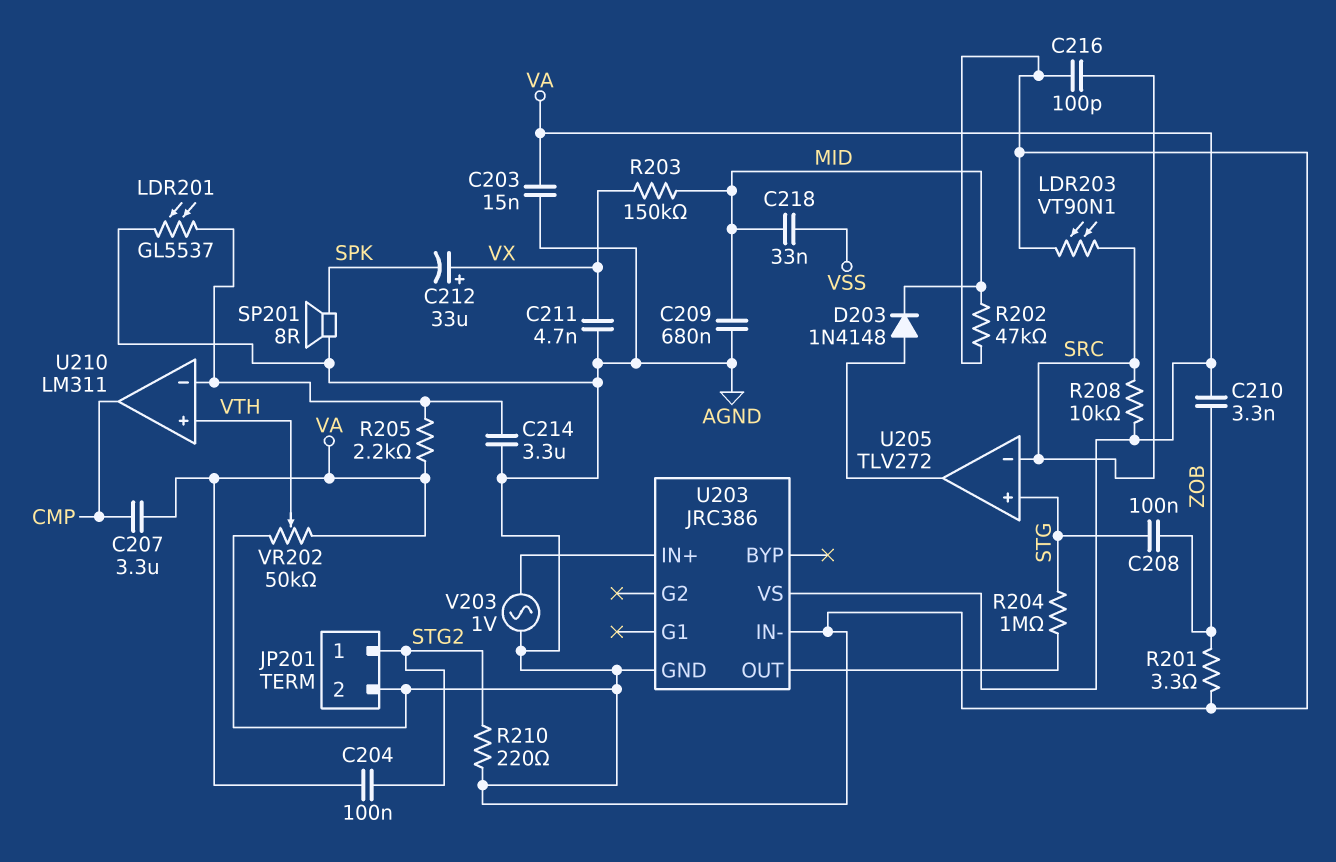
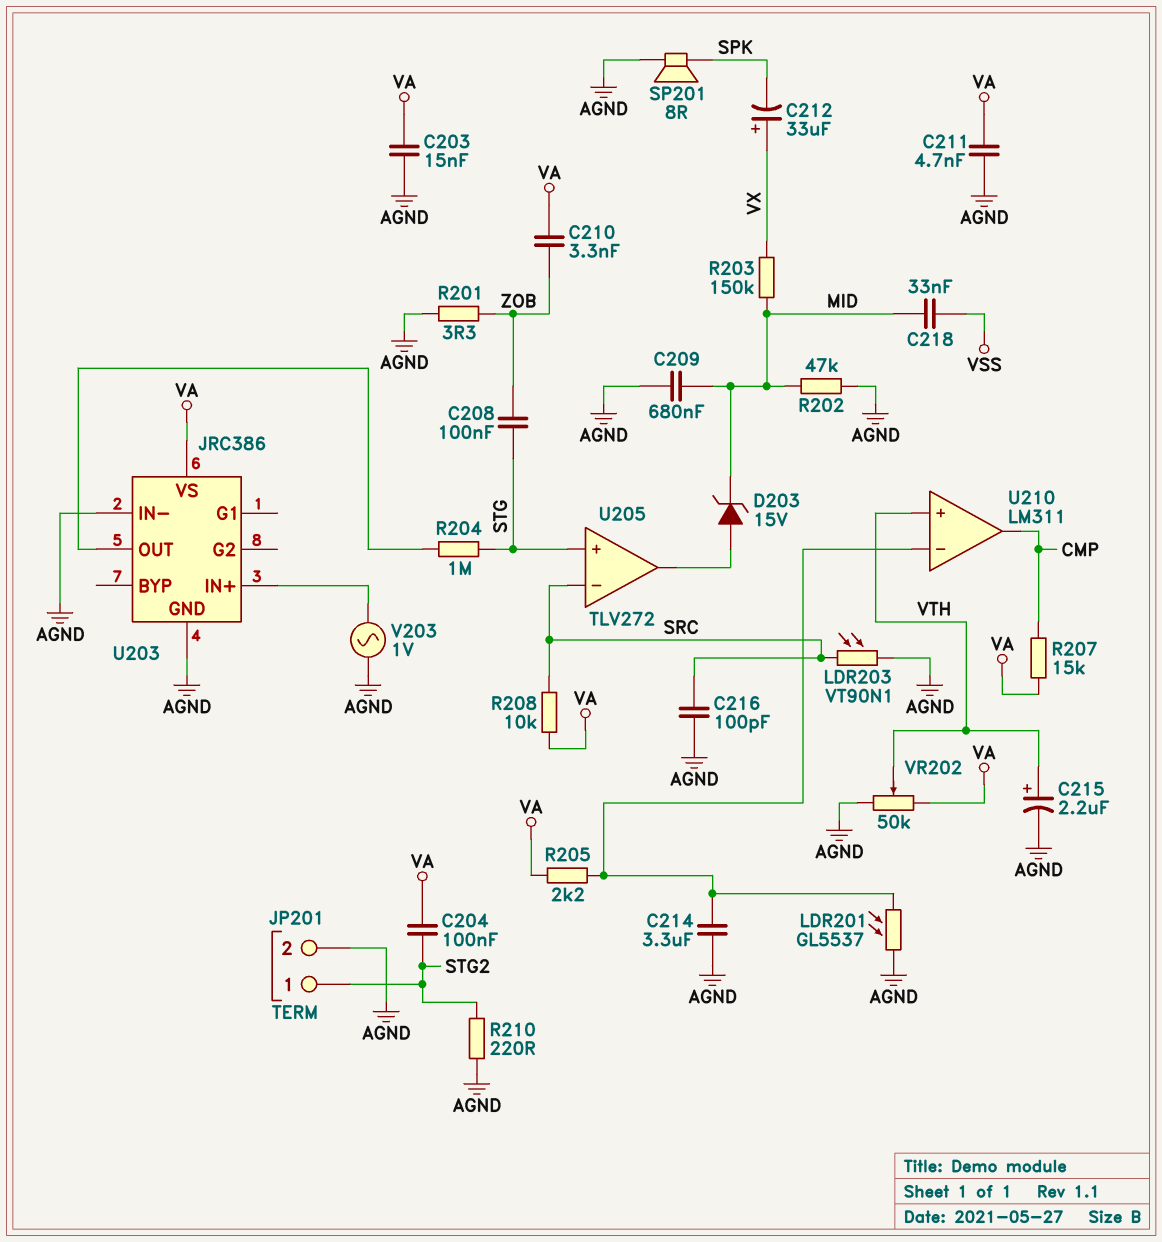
C207: 3.3uF (CMP, VA) -> none
C211: 4.7nF (AGND, VX) -> 4.7nF (AGND, VA)
C215: none -> 2.2uF (plus VTH, minus AGND)
D203: diode 1N4148 (A U205/out, K MID) -> zener 15V (A U205/out, K MID)
R207: none -> 15k (CMP, VA)

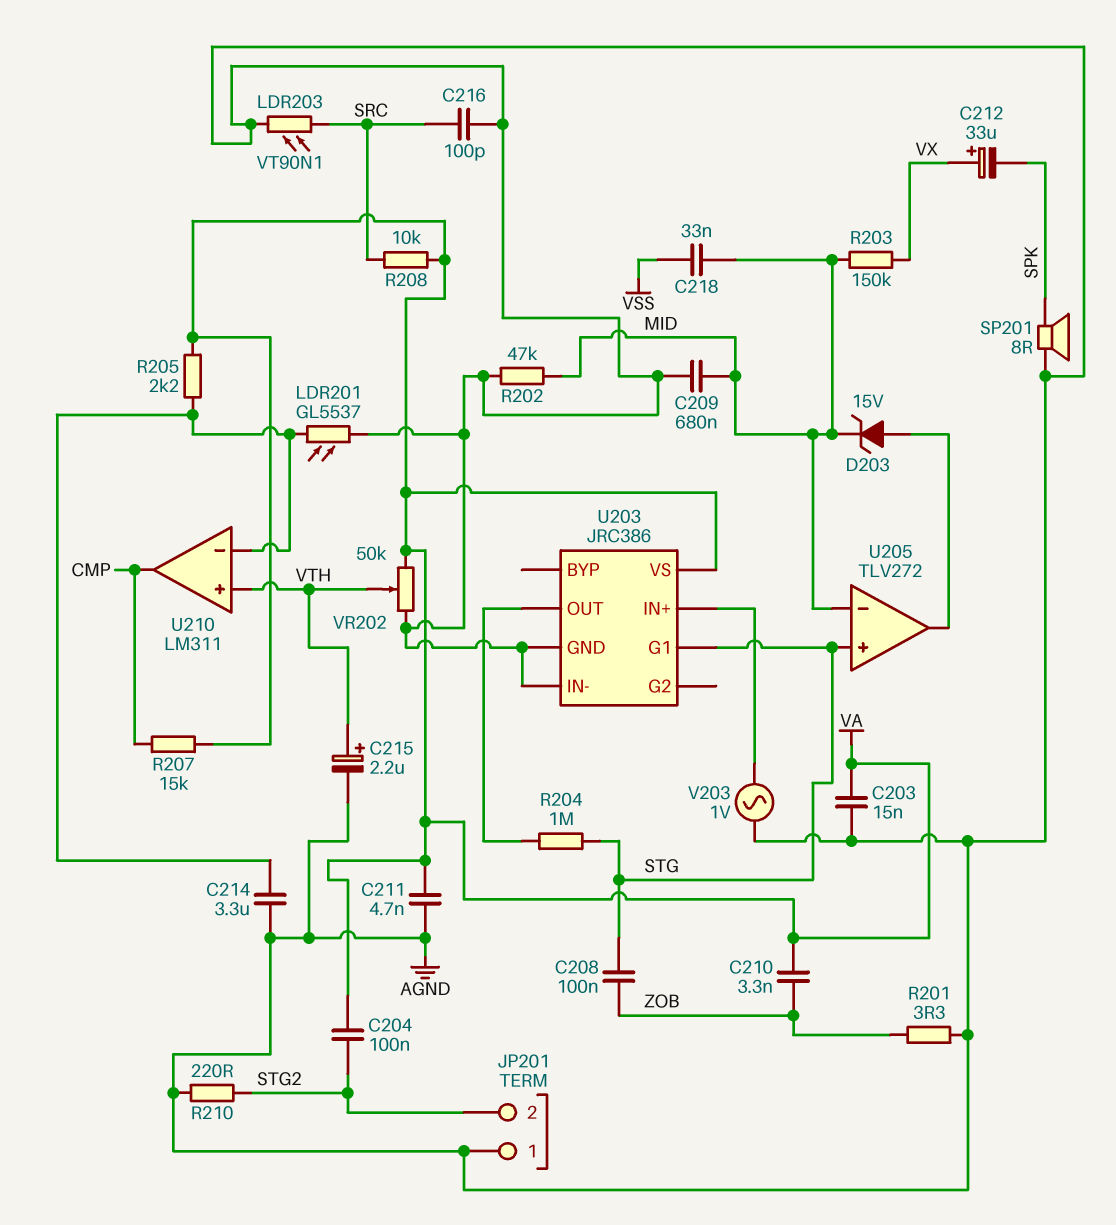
JP201 pin 1: STG2 -> AGND
JP201 pin 2: AGND -> STG2
U203 pin G1: none -> STG
U205 pin in-: SRC -> MID

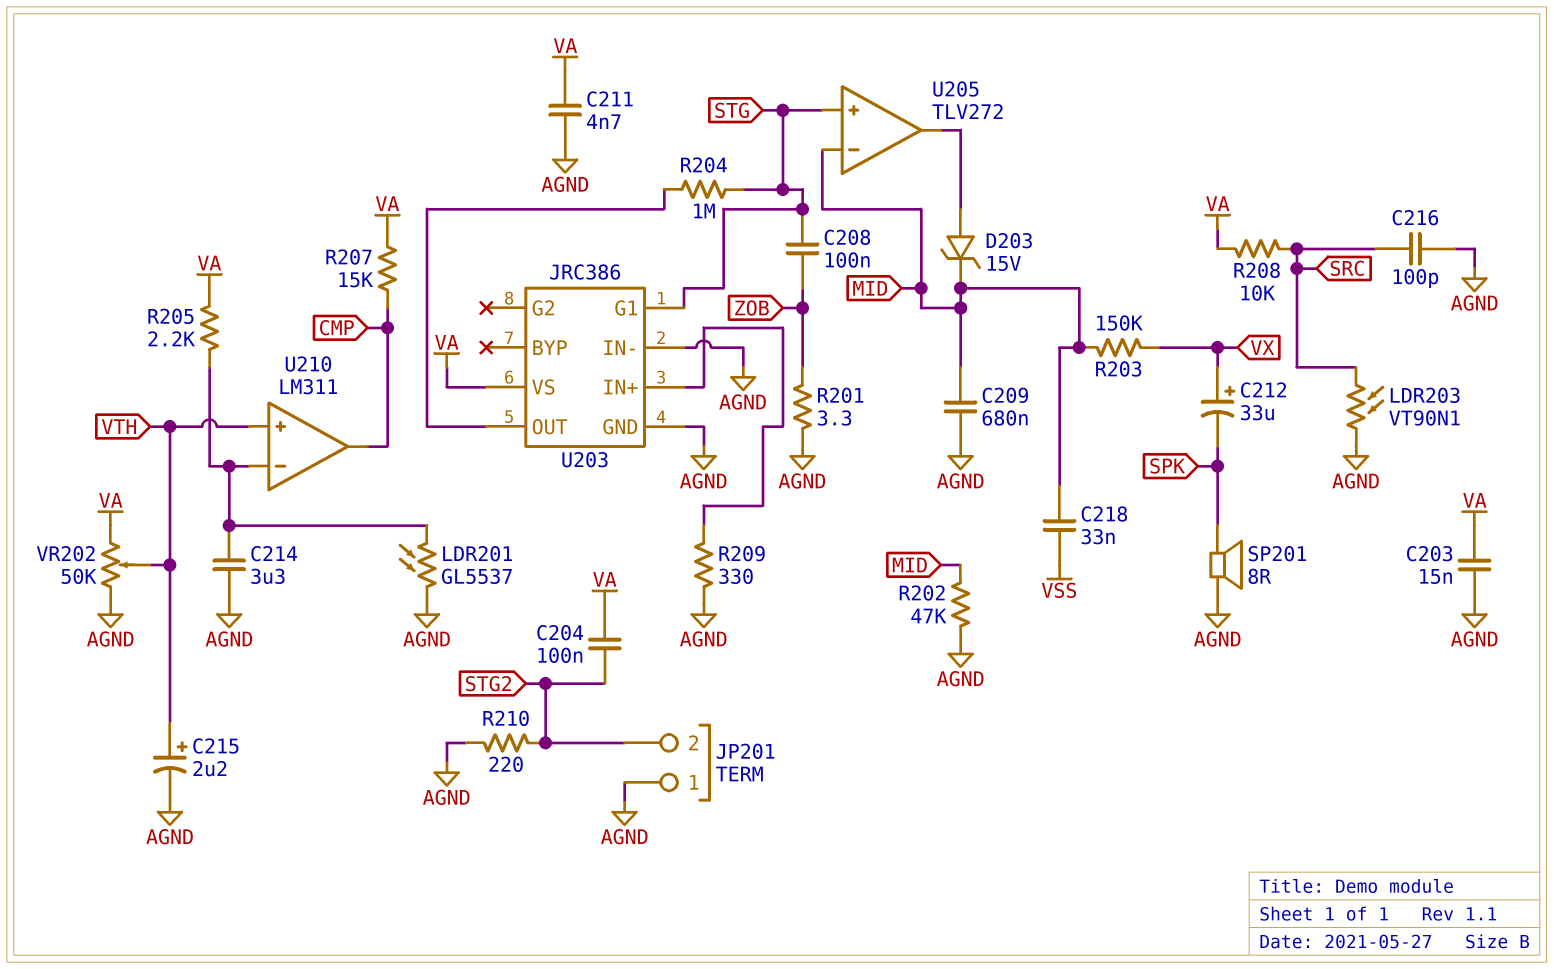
C210: 3.3nF (VA, ZOB) -> none
R209: none -> 330 (AGND, U203/IN+)
V203: AC 1V (AGND, U203/IN+) -> none

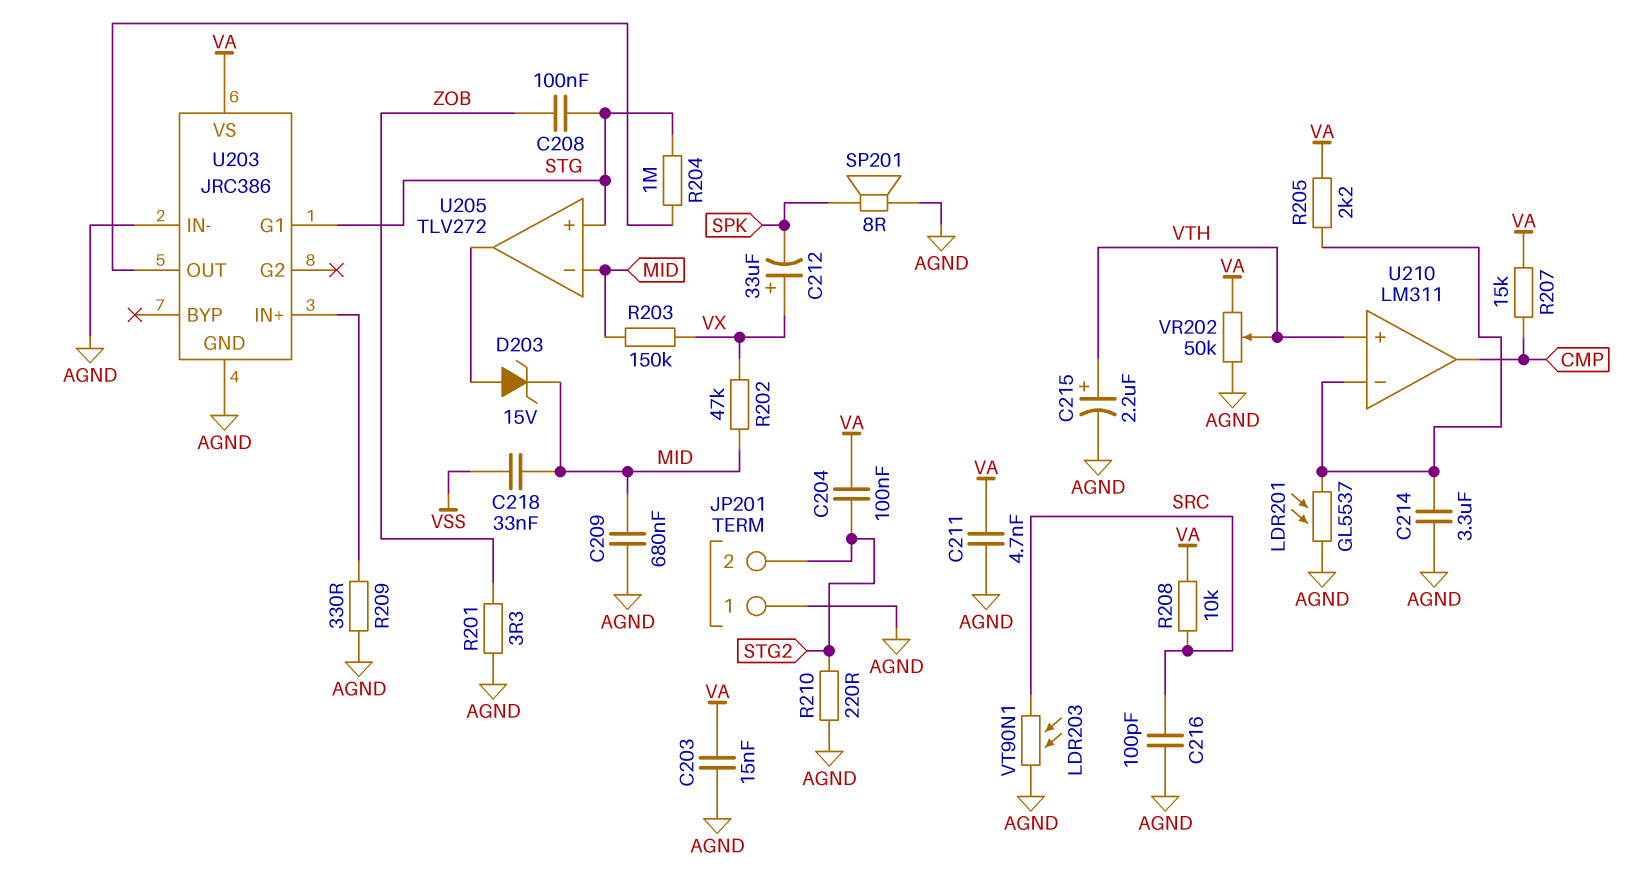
R202: 47k (AGND, MID) -> 47k (MID, VX)

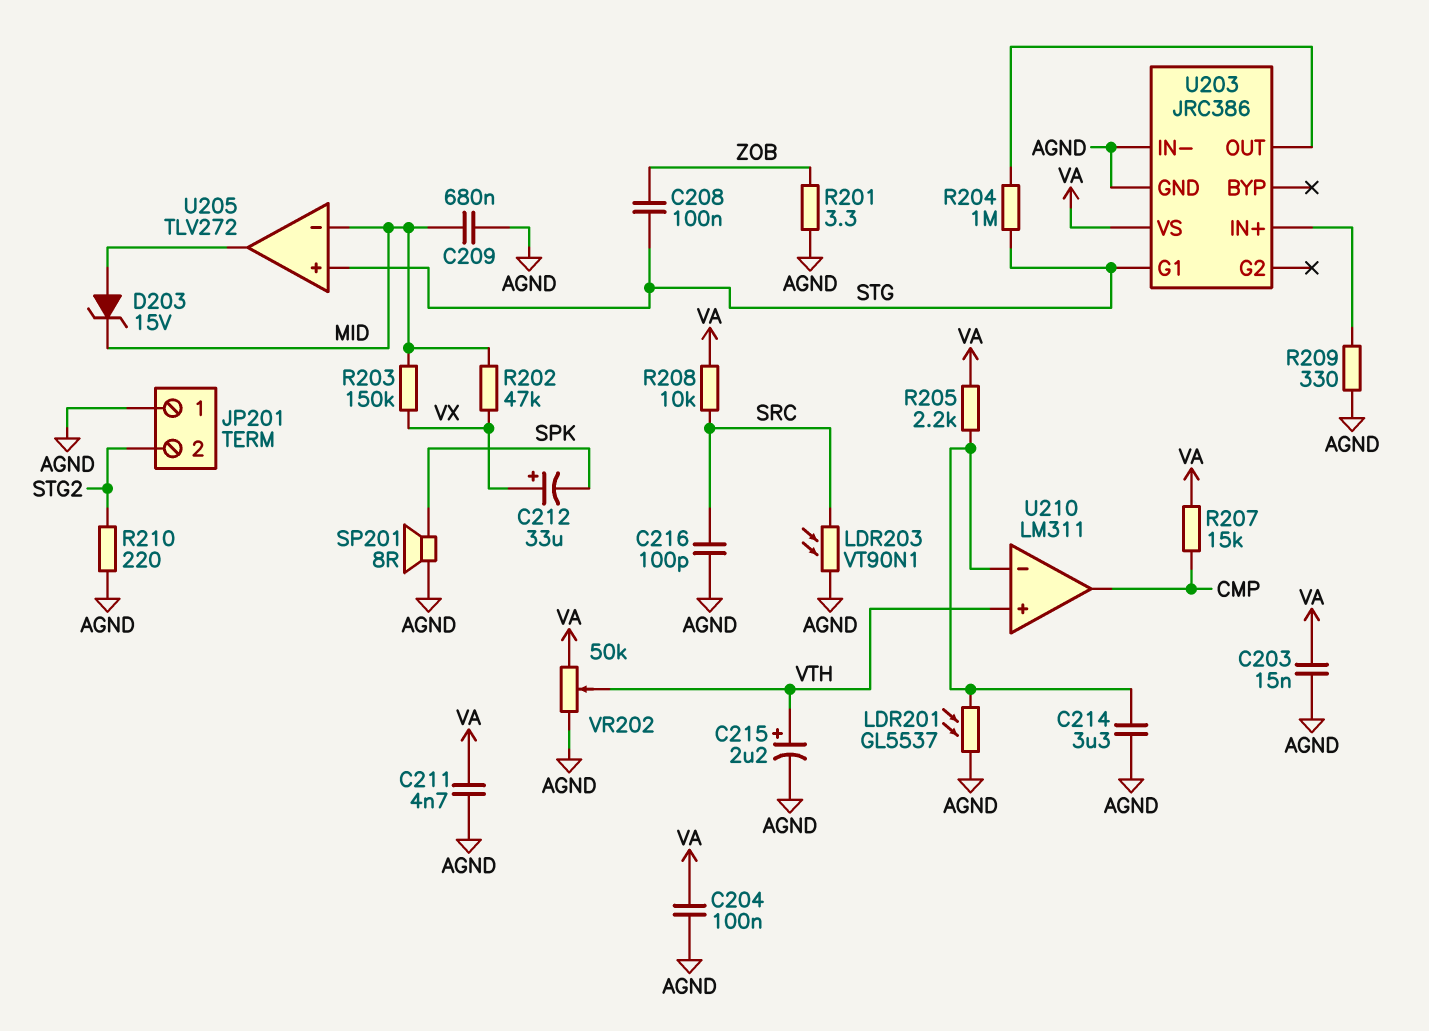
C204: 100nF (STG2, VA) -> 100nF (AGND, VA)
C218: 33nF (MID, VSS) -> none

